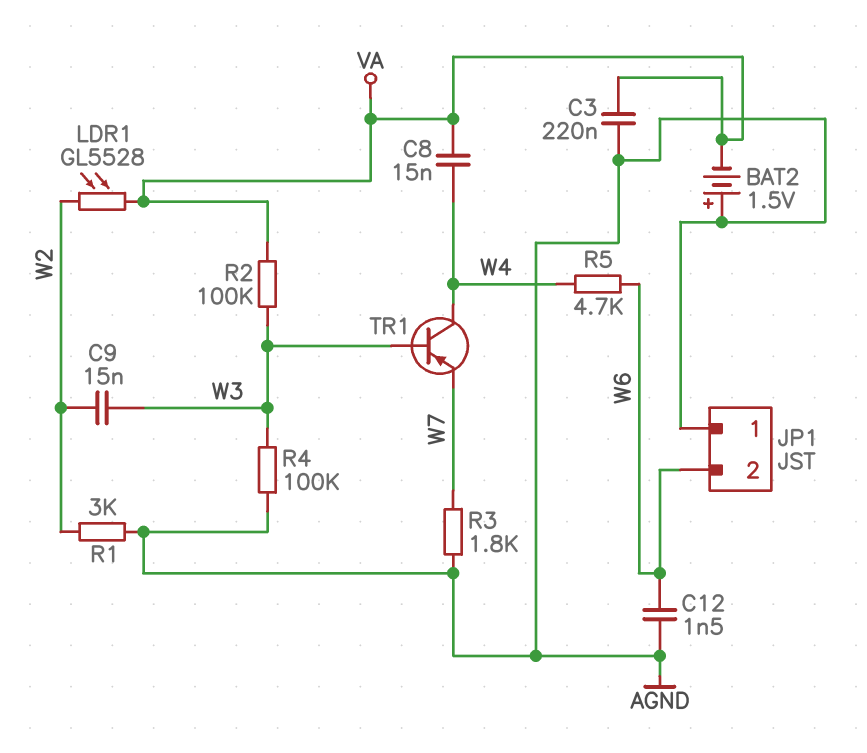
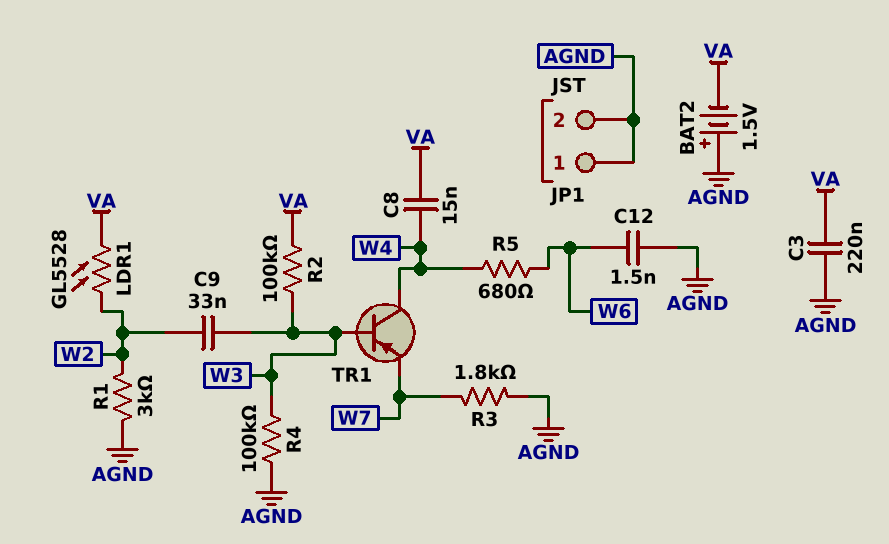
C9: 15nF (W2, W3) -> 33nF (W2, W3)
JP1 pin 2: W6 -> AGND
R5: 4.7k (W4, W6) -> 680 (W4, W6)

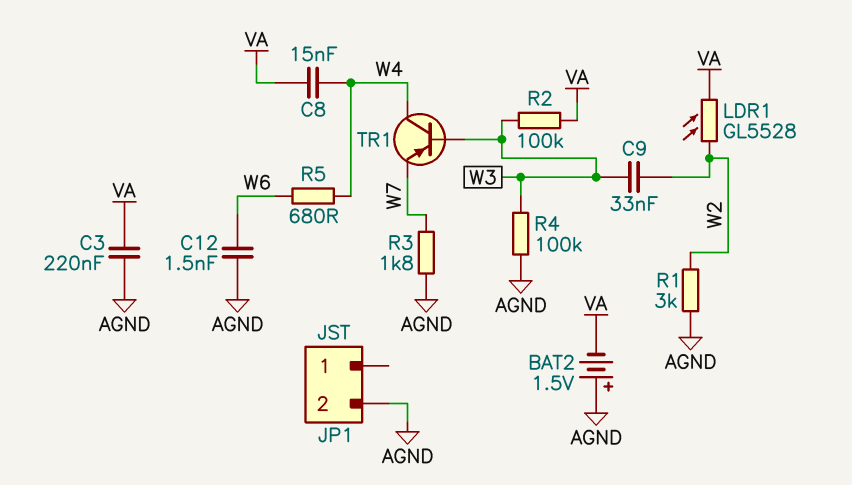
JP1 pin 1: AGND -> none

